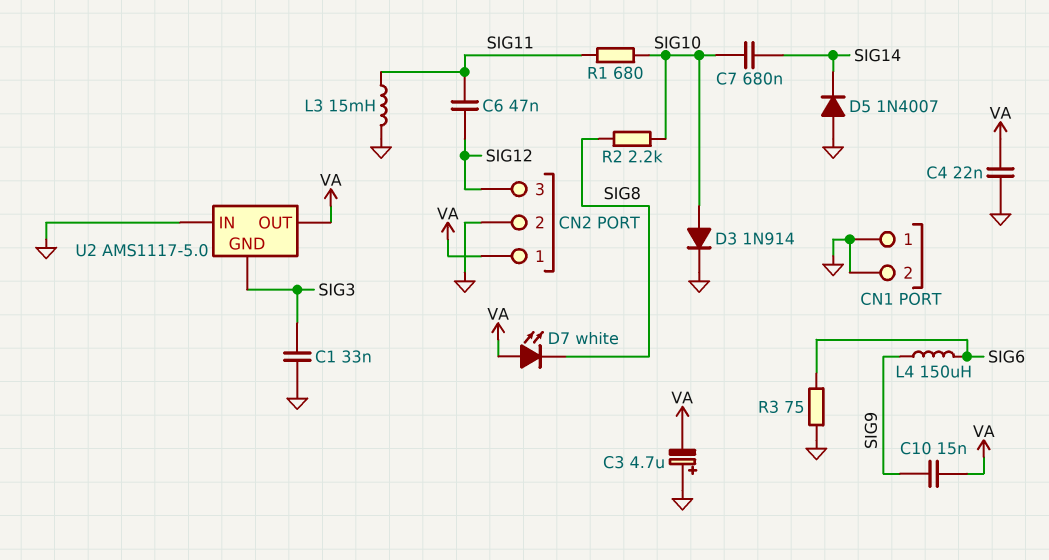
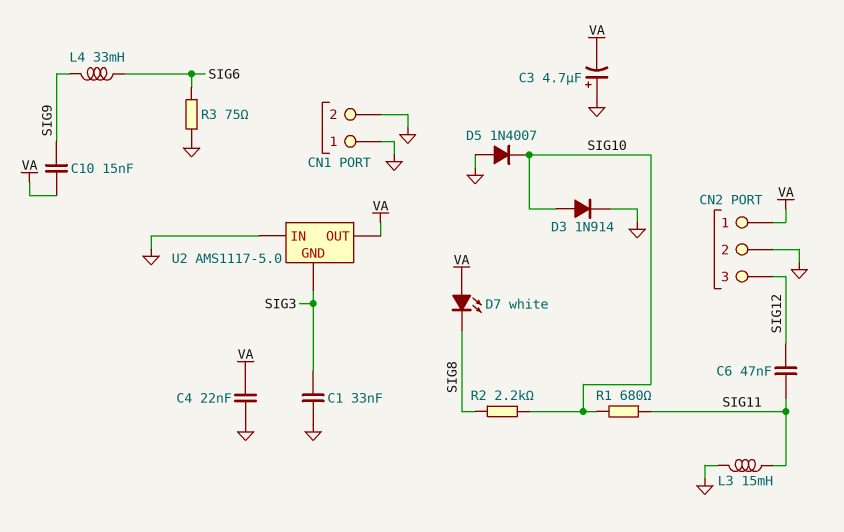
C7: 680nF (SIG10, SIG14) -> none
D5: diode 1N4007 (A GND, K SIG14) -> diode 1N4007 (A GND, K SIG10)
L4: 150uH (SIG6, SIG9) -> 33mH (SIG6, SIG9)

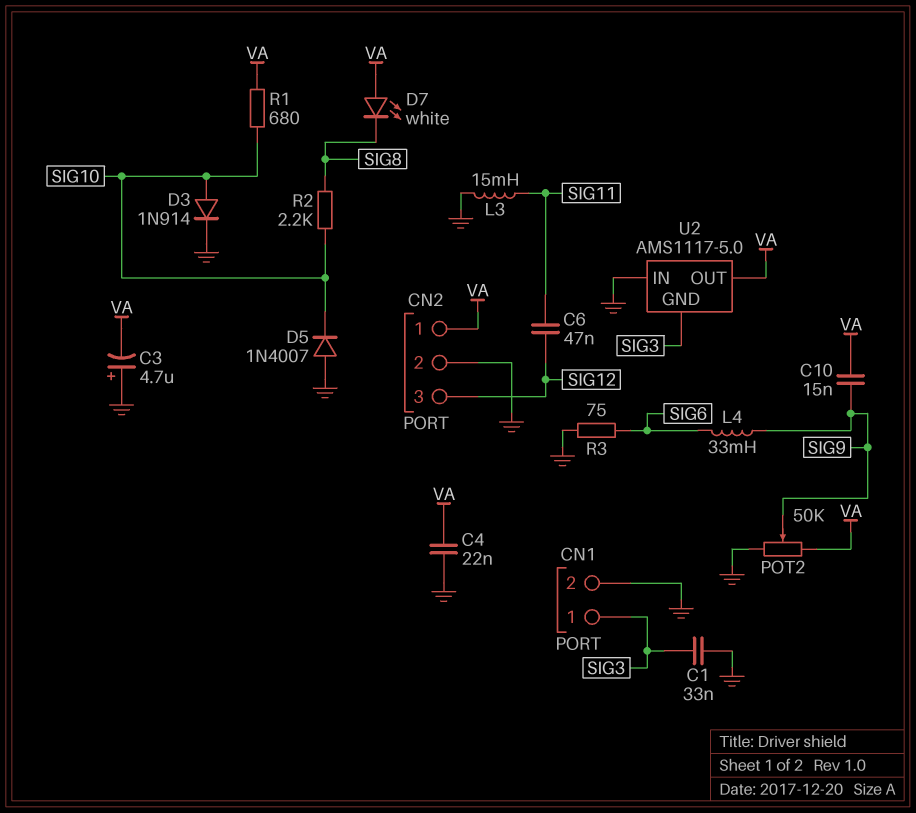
CN1 pin 1: GND -> SIG3
POT2: none -> 50k (GND, VA, wiper SIG9)
R1: 680 (SIG10, SIG11) -> 680 (SIG10, VA)

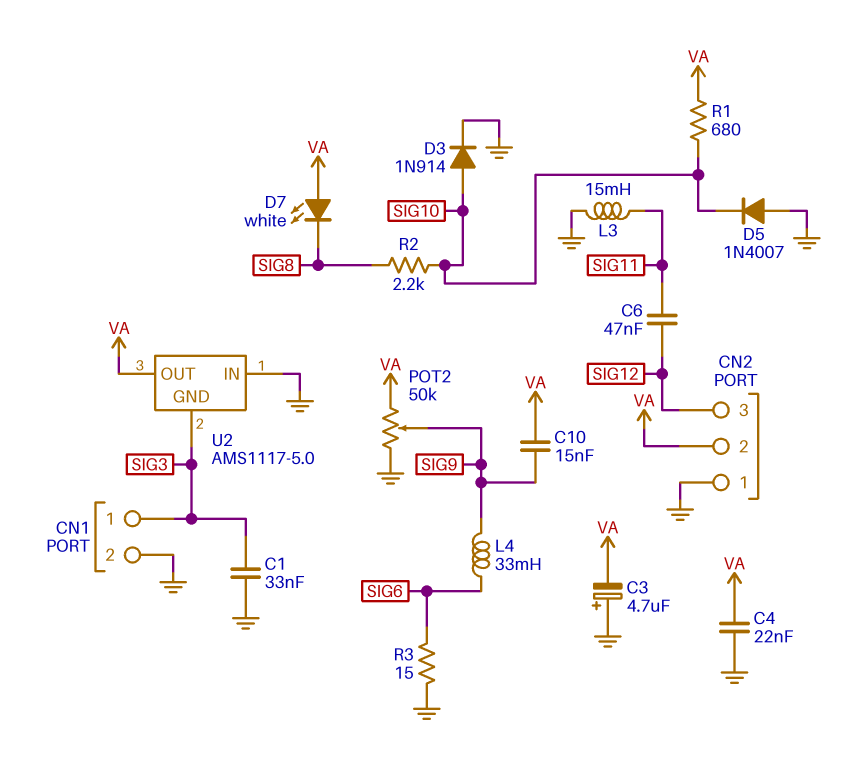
CN2 pin 1: VA -> GND
CN2 pin 2: GND -> VA
R3: 75 (GND, SIG6) -> 15 (GND, SIG6)

